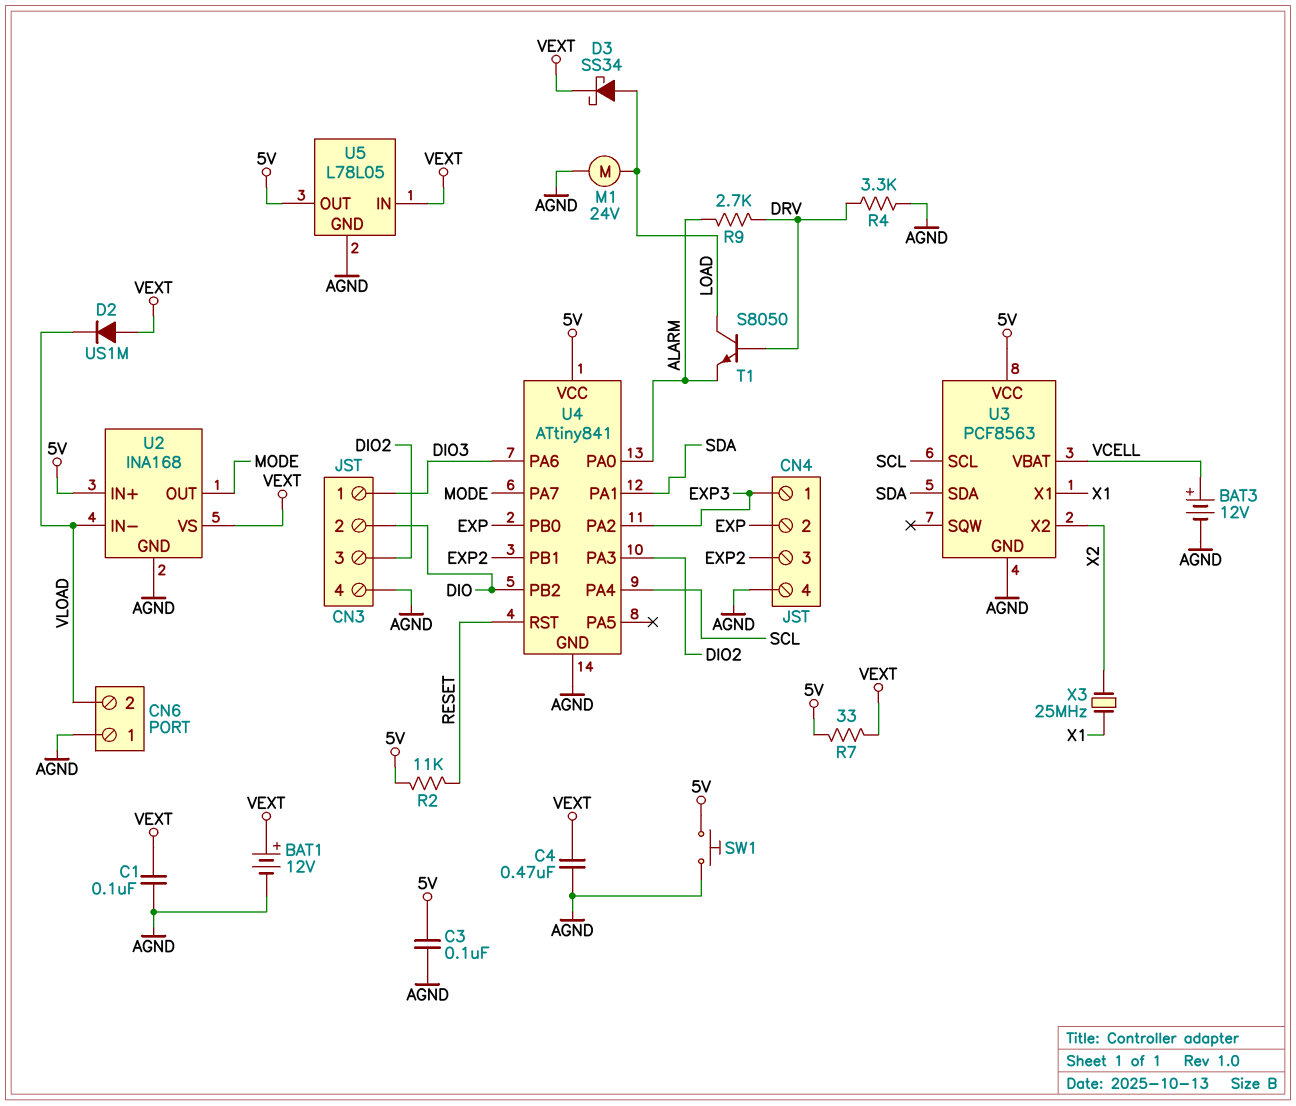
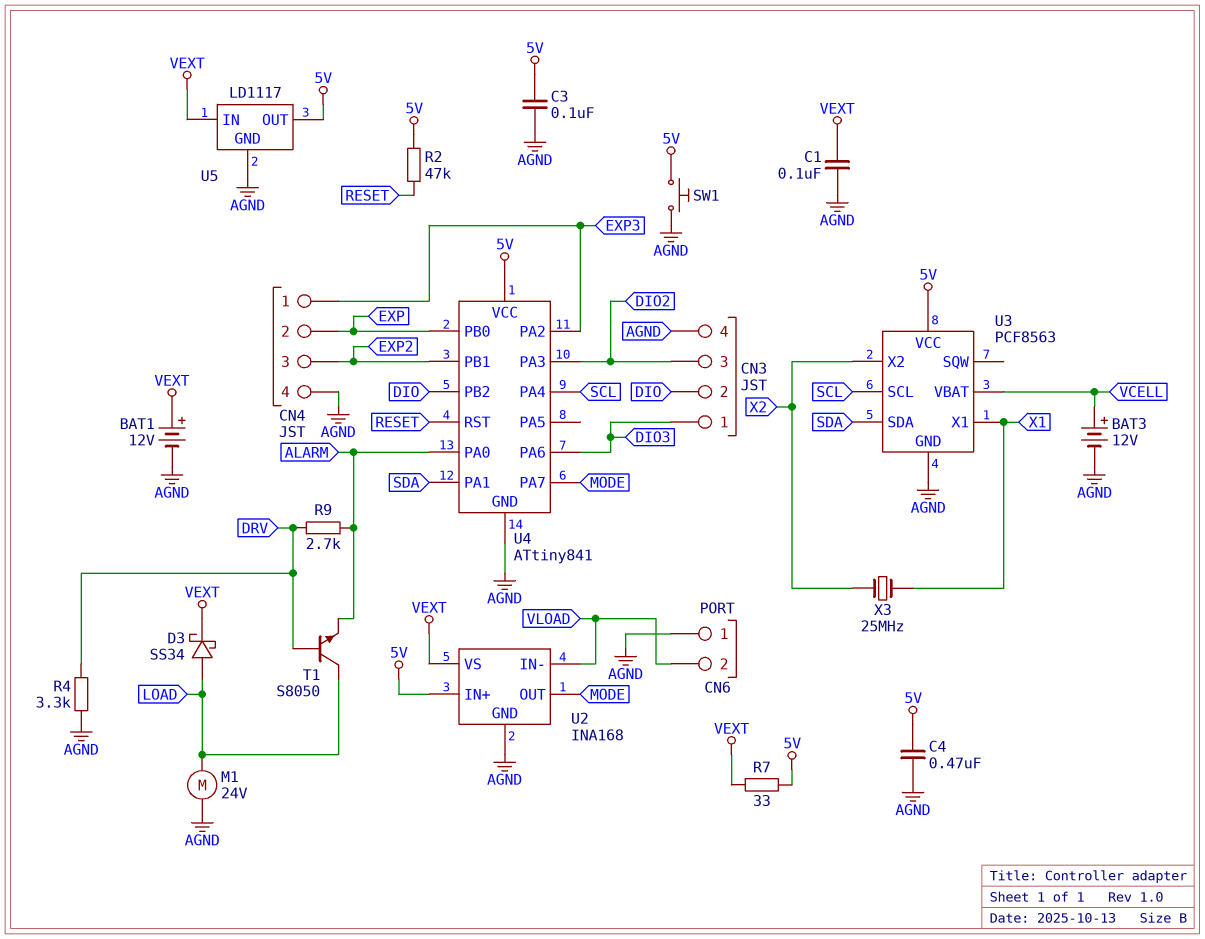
C4: 470nF (AGND, VEXT) -> 470nF (5V, AGND)
D2: diode US1M (A VEXT, K VLOAD) -> none
R2: 11k (5V, RESET) -> 47k (5V, RESET)
U5: L78L05 -> LD1117

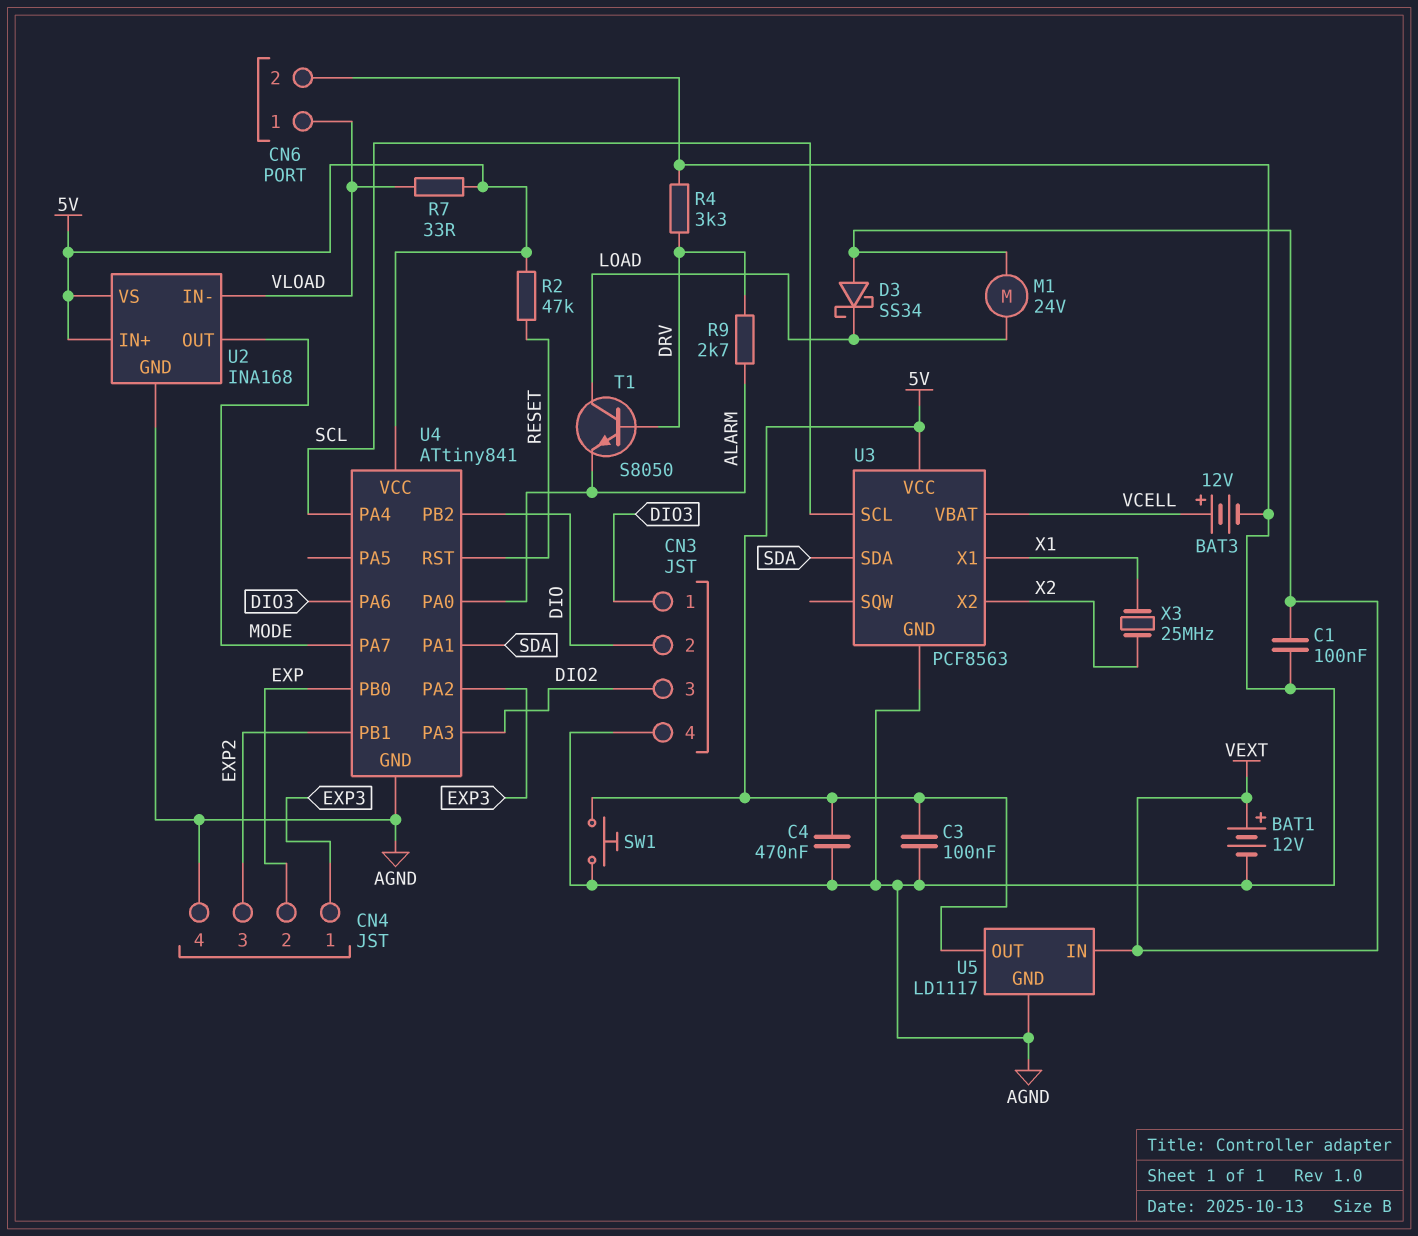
CN6 pin 1: AGND -> VLOAD
CN6 pin 2: VLOAD -> AGND
D3: schottky SS34 (A LOAD, K VEXT) -> schottky SS34 (A VEXT, K LOAD)
M1: motor 24V (AGND, LOAD) -> motor 24V (LOAD, VEXT)
R7: 33 (5V, VEXT) -> 33 (5V, VLOAD)
U2 pin VS: VEXT -> 5V

